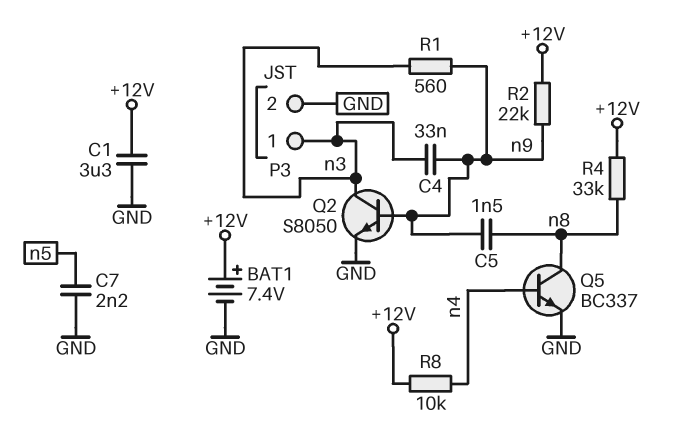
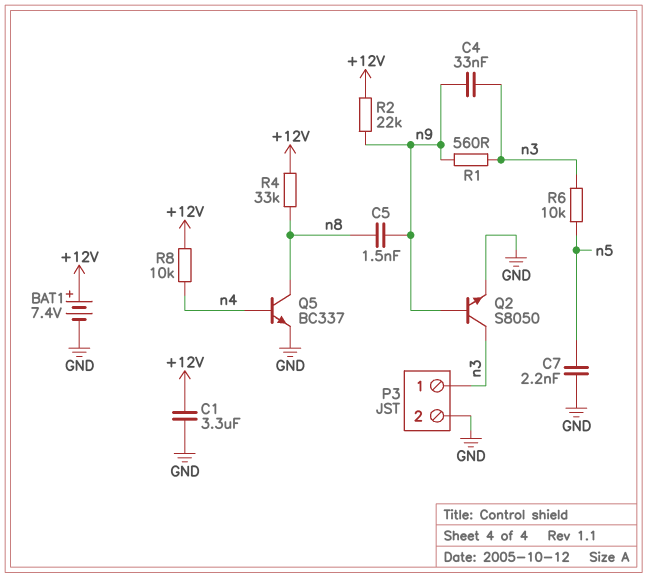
R6: none -> 10k (n3, n5)

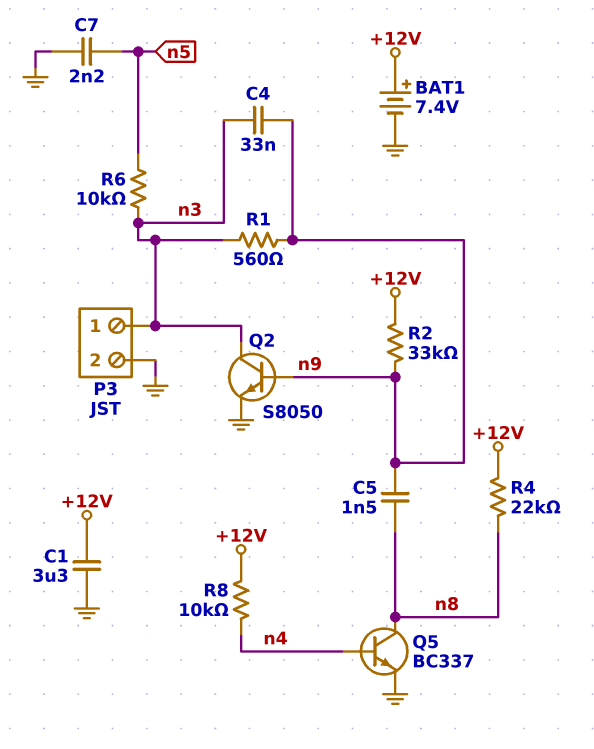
R2: 22k (+12V, n9) -> 33k (+12V, n9)
R4: 33k (+12V, n8) -> 22k (+12V, n8)

